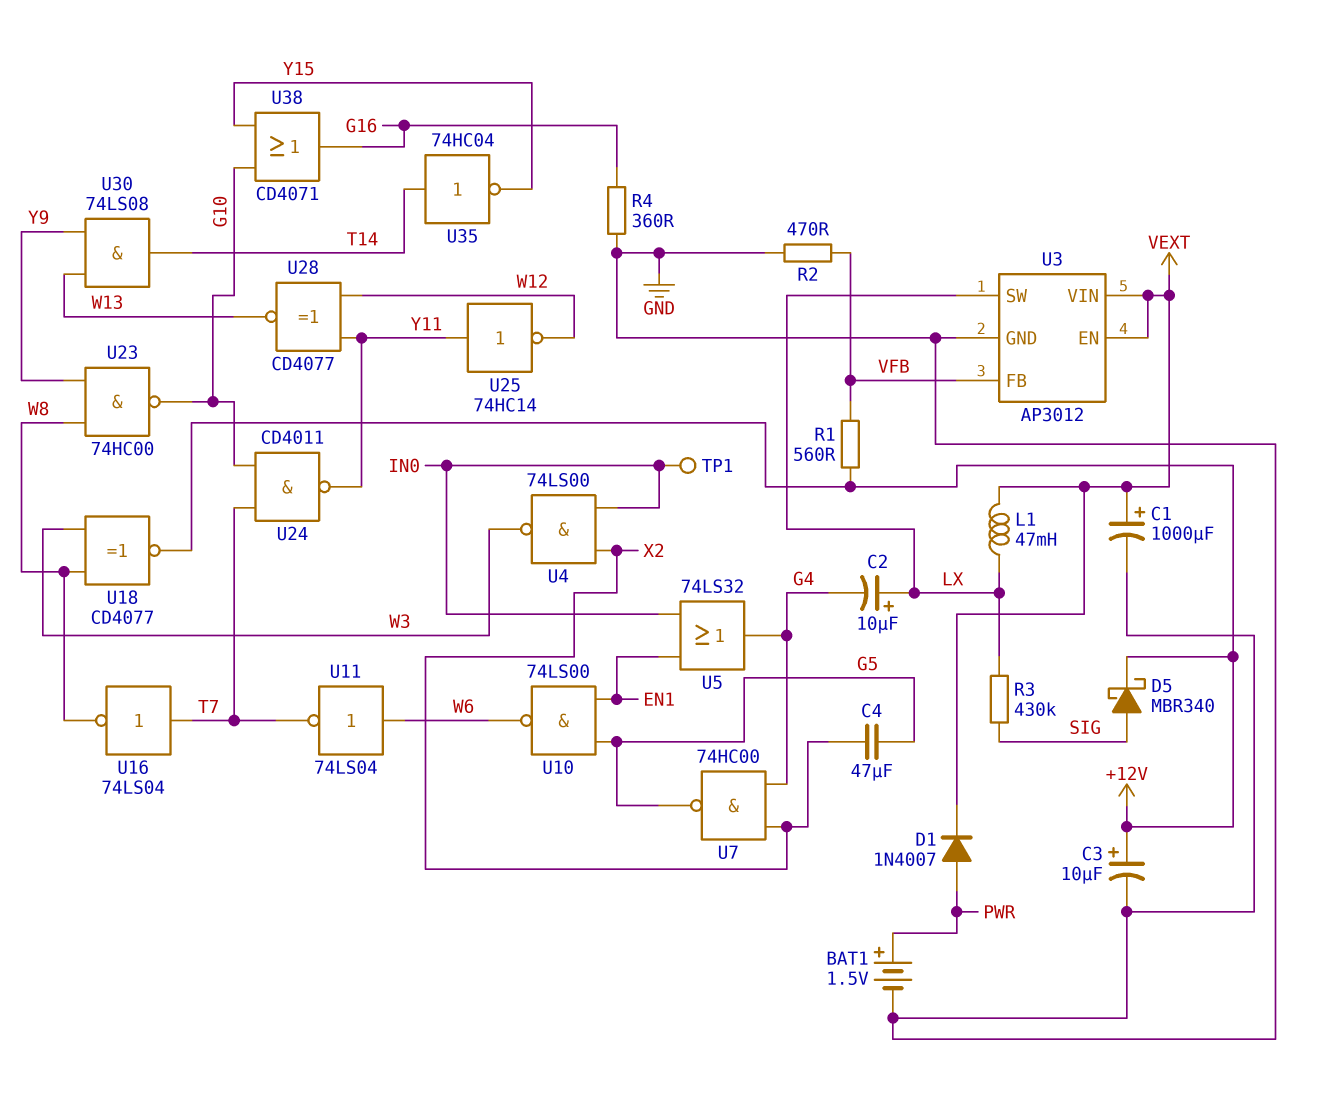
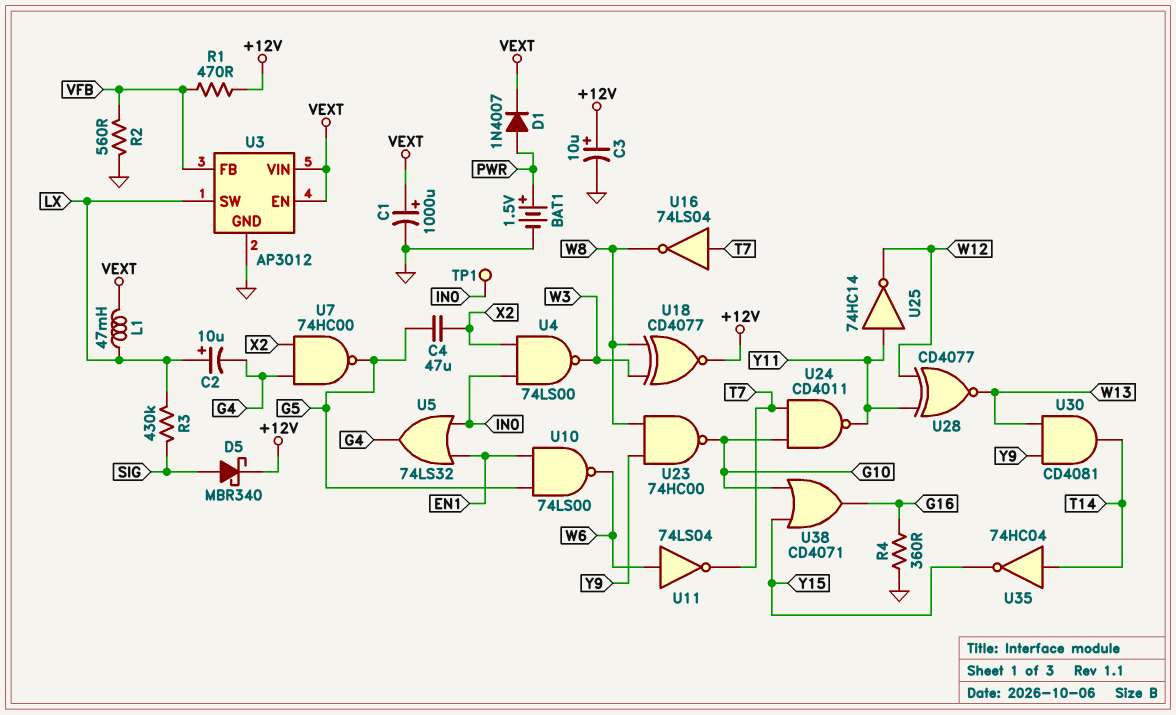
R1: 560 (+12V, VFB) -> 470 (+12V, VFB)
R2: 470 (GND, VFB) -> 560 (GND, VFB)
U30: AND 74LS08 (in W13, in Y9, out T14) -> AND CD4081 (in W13, in Y9, out T14)

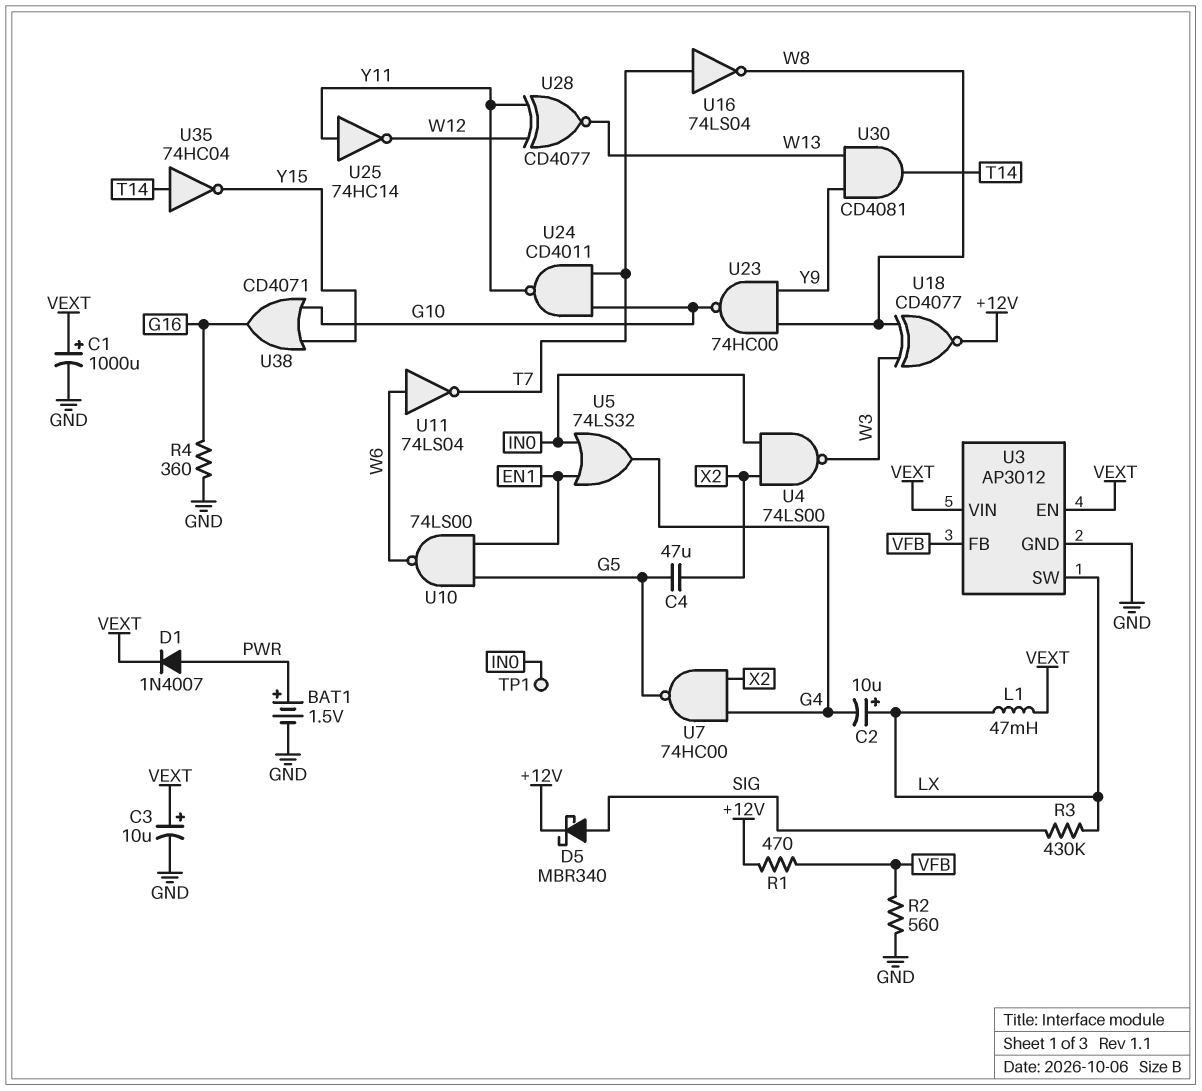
C3: 10uF (plus +12V, minus GND) -> 10uF (plus VEXT, minus GND)

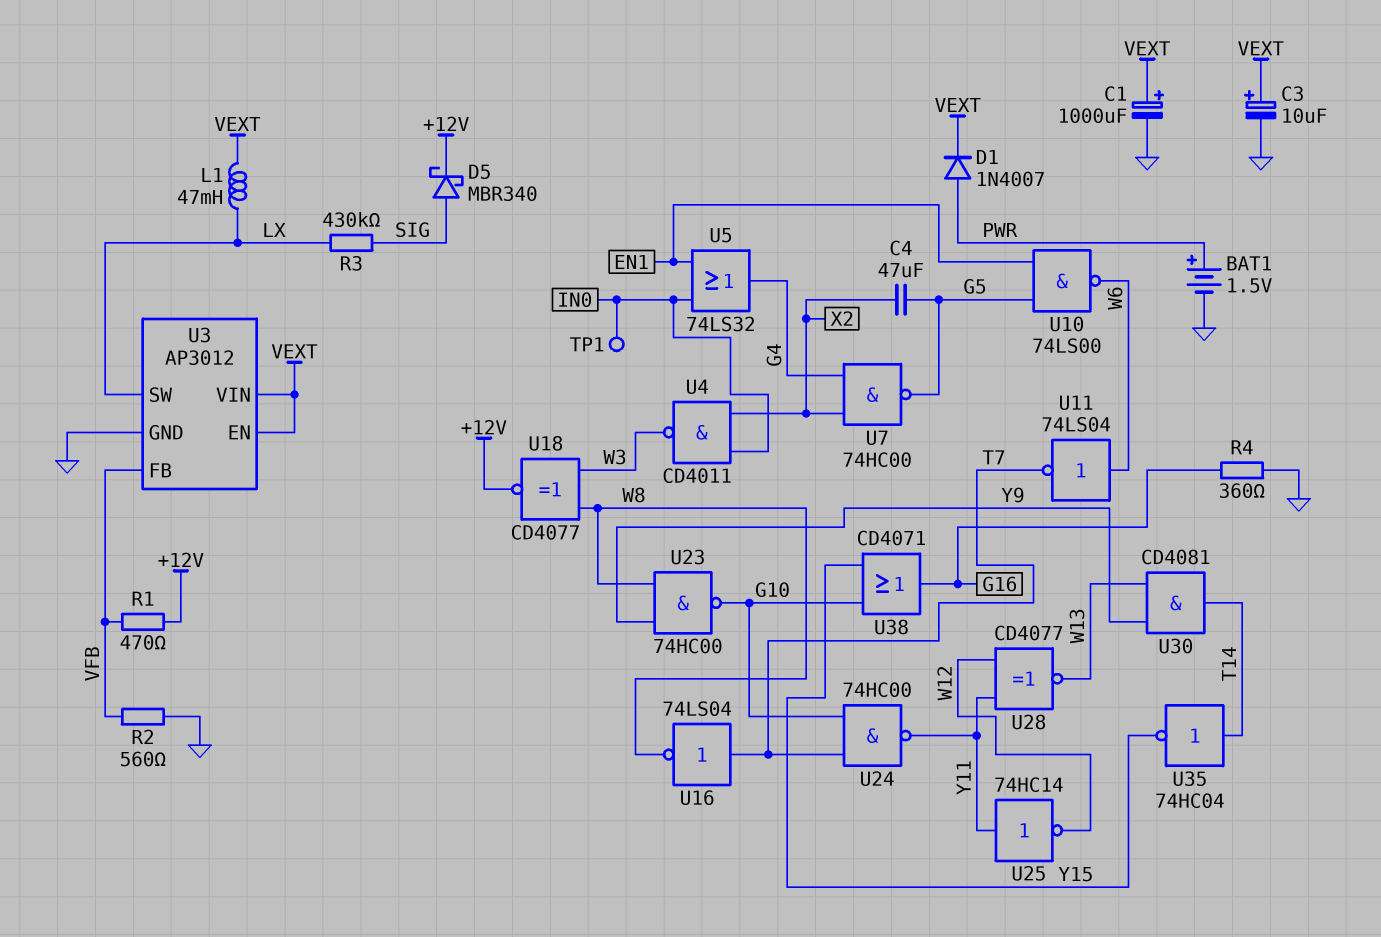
C2: 10uF (plus LX, minus G4) -> none
U4: NAND 74LS00 (in IN0, in X2, out W3) -> NAND CD4011 (in IN0, in X2, out W3)
U24: NAND CD4011 (in G10, in T7, out Y11) -> NAND 74HC00 (in G10, in T7, out Y11)

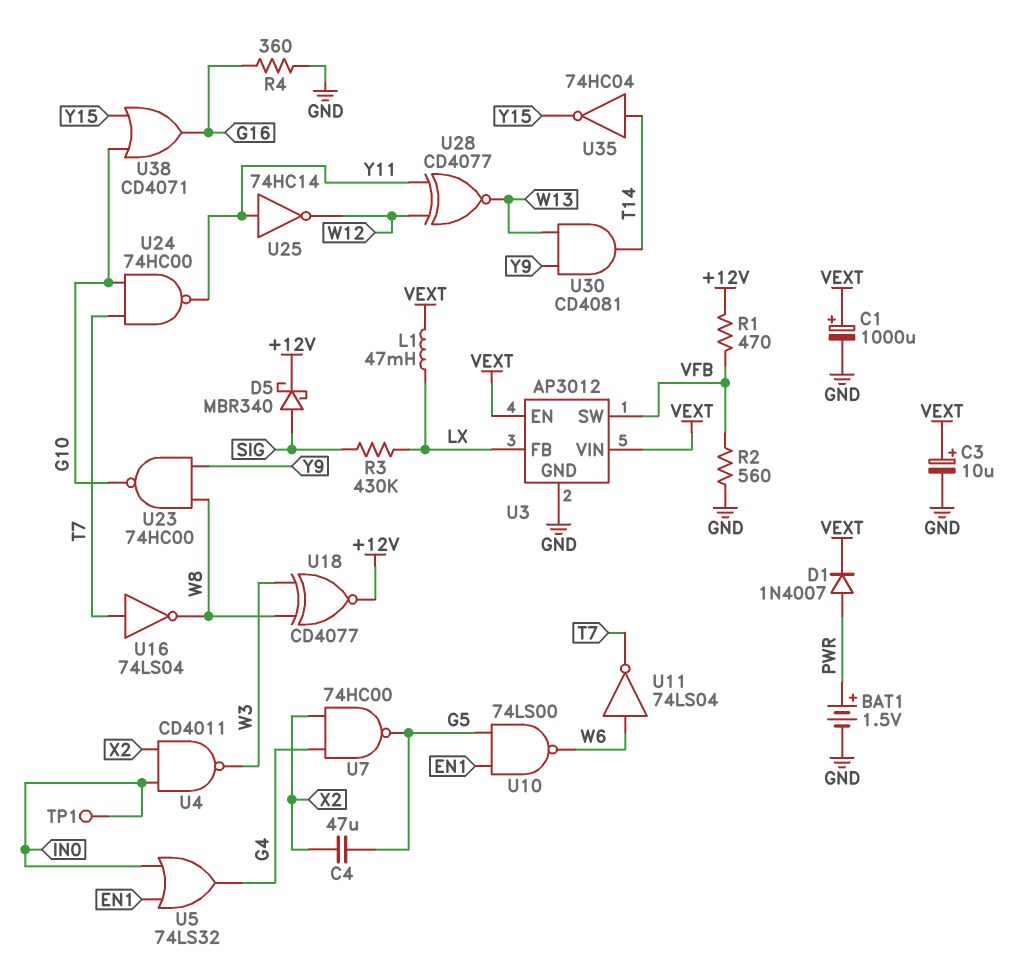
U3 pin FB: VFB -> LX
U3 pin SW: LX -> VFB

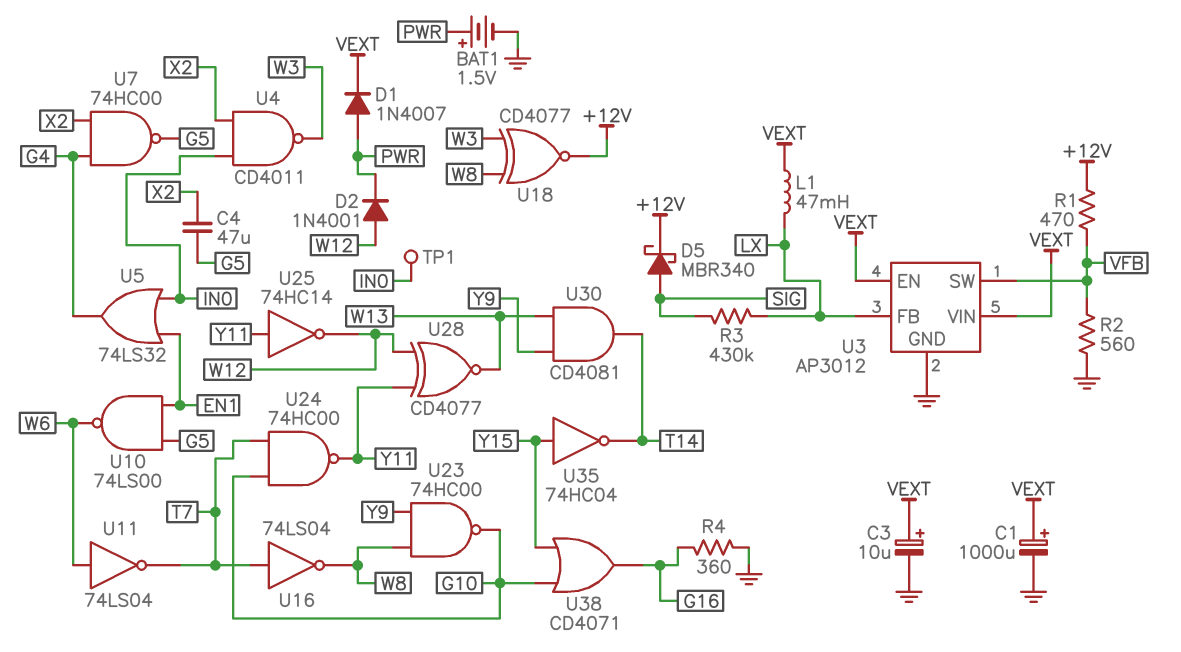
D2: none -> diode 1N4001 (A W12, K PWR)
U35: NOT 74HC04 (in T14, out Y15) -> NOT 74HC04 (in Y15, out T14)

